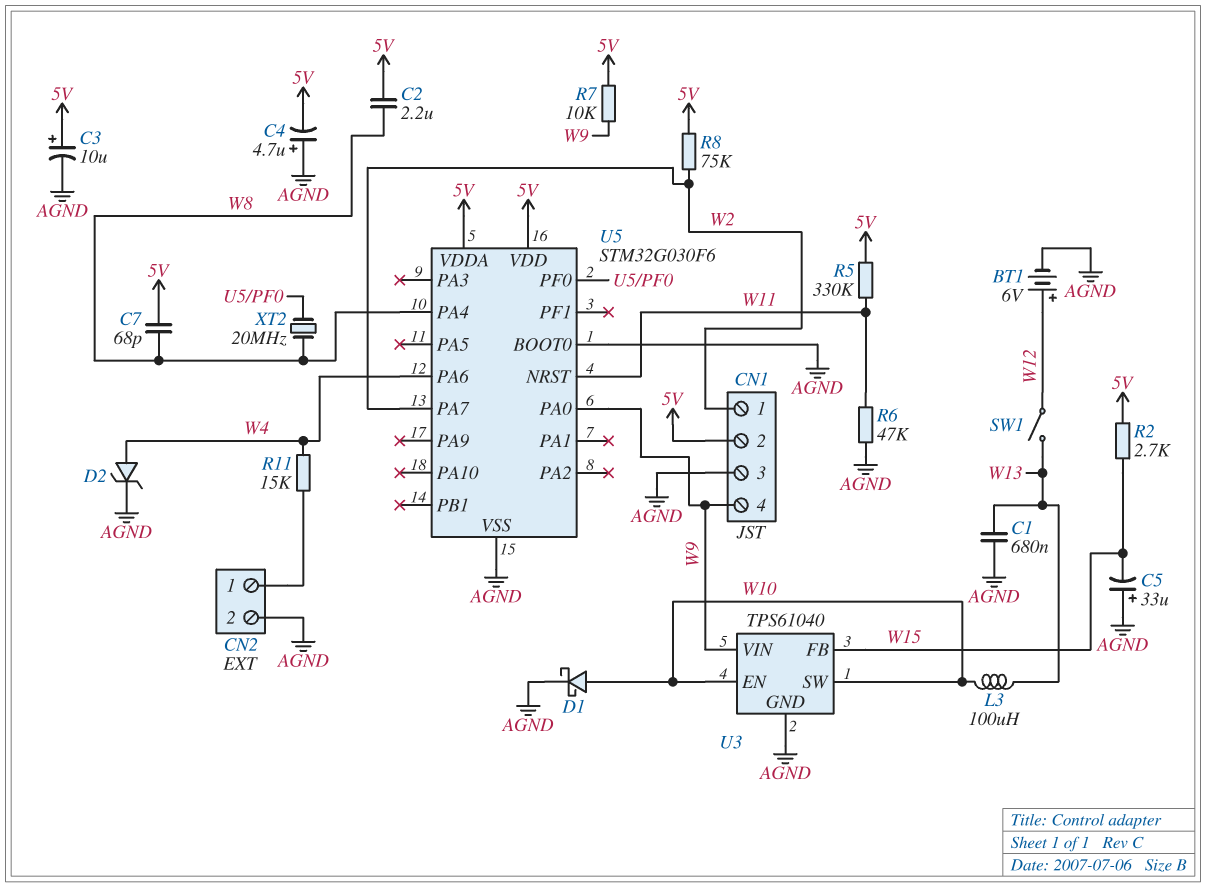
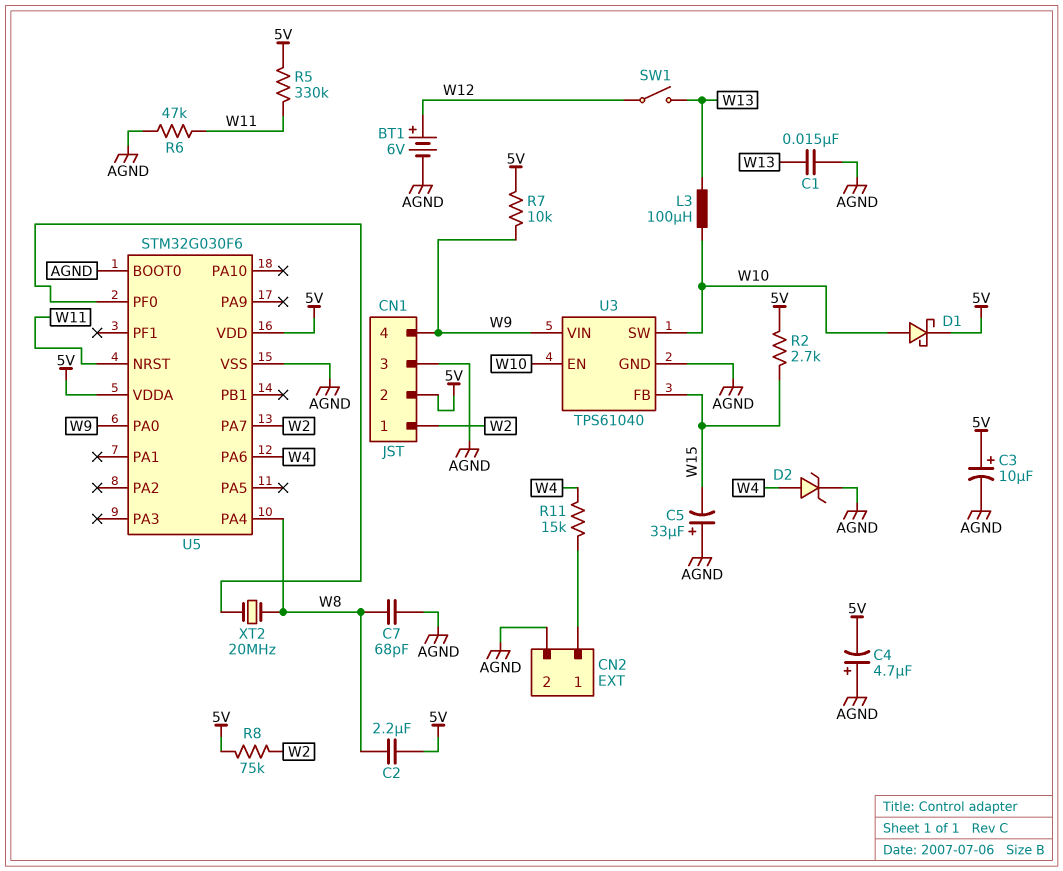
C1: 680nF (AGND, W13) -> 15nF (AGND, W13)
C7: 68pF (5V, W8) -> 68pF (AGND, W8)
D1: schottky (A W10, K AGND) -> schottky (A W10, K 5V)

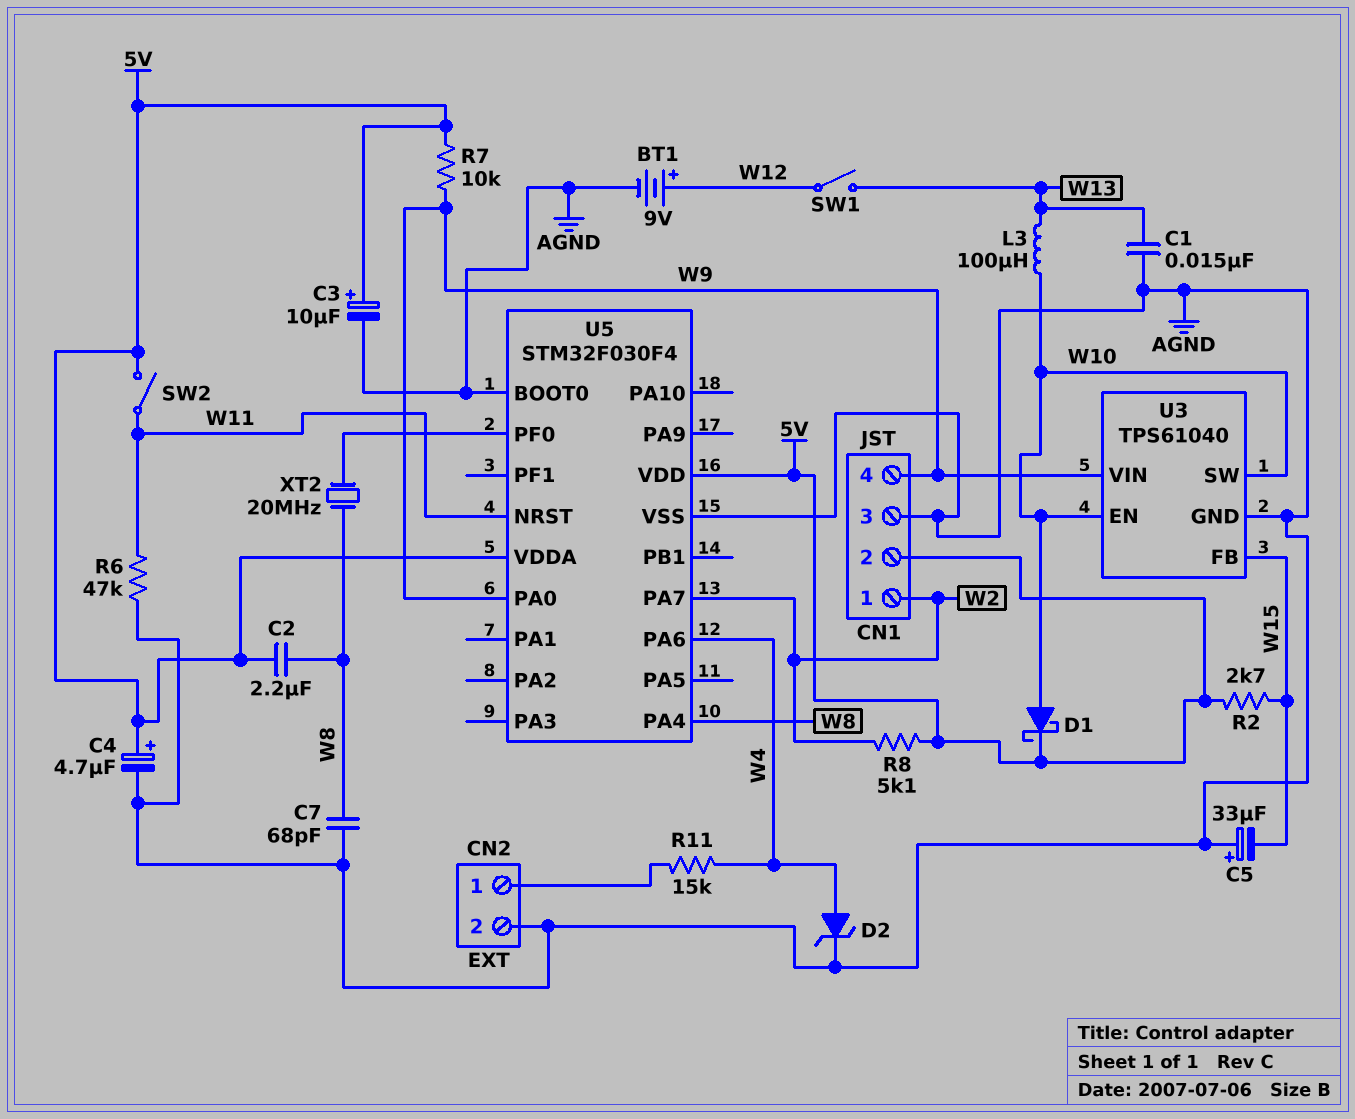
BT1: 6V (plus W12, minus AGND) -> 9V (plus W12, minus AGND)
C4: 4.7uF (plus AGND, minus 5V) -> 4.7uF (plus 5V, minus AGND)
R5: 330k (5V, W11) -> none
R8: 75k (5V, W2) -> 5.1k (5V, W2)
SW2: none -> switch (5V, W11)
U5: STM32G030F6 -> STM32F030F4

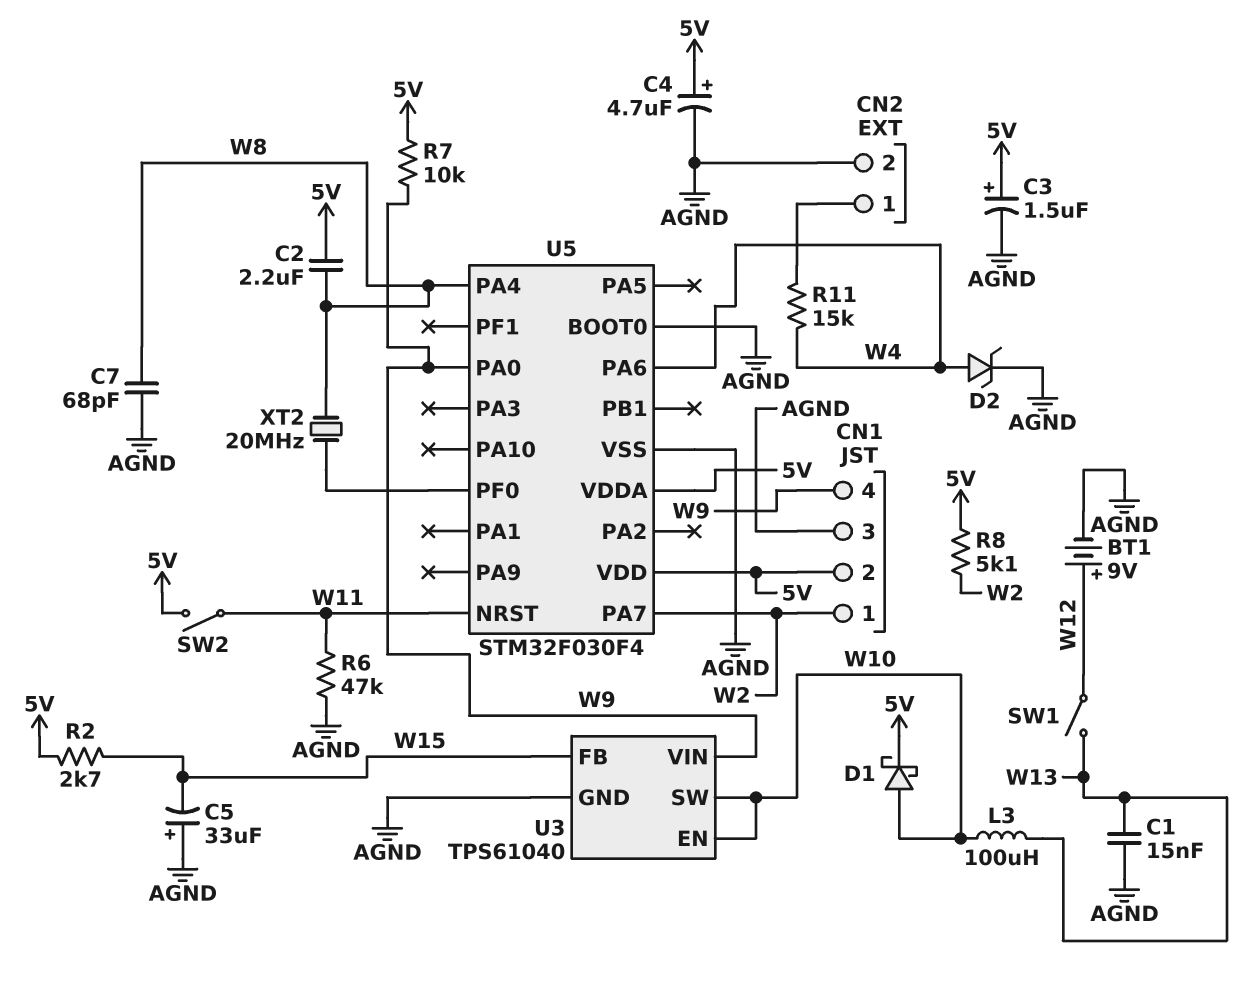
C3: 10uF (plus 5V, minus AGND) -> 1.5uF (plus 5V, minus AGND)

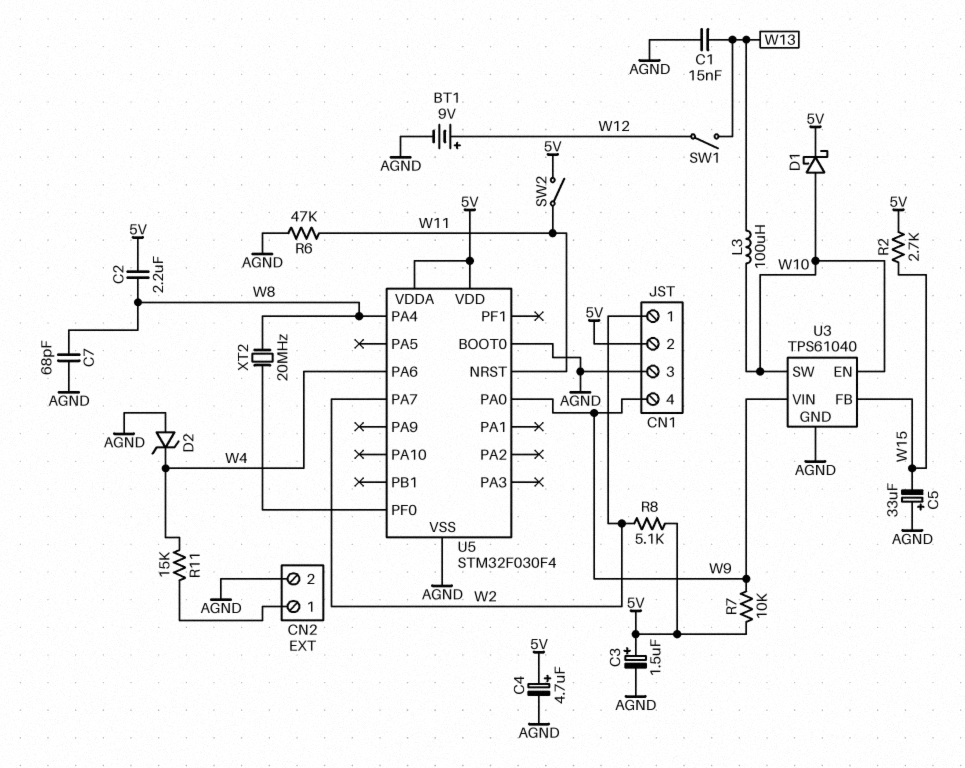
D2: zener (A W4, K AGND) -> zener (A AGND, K W4)

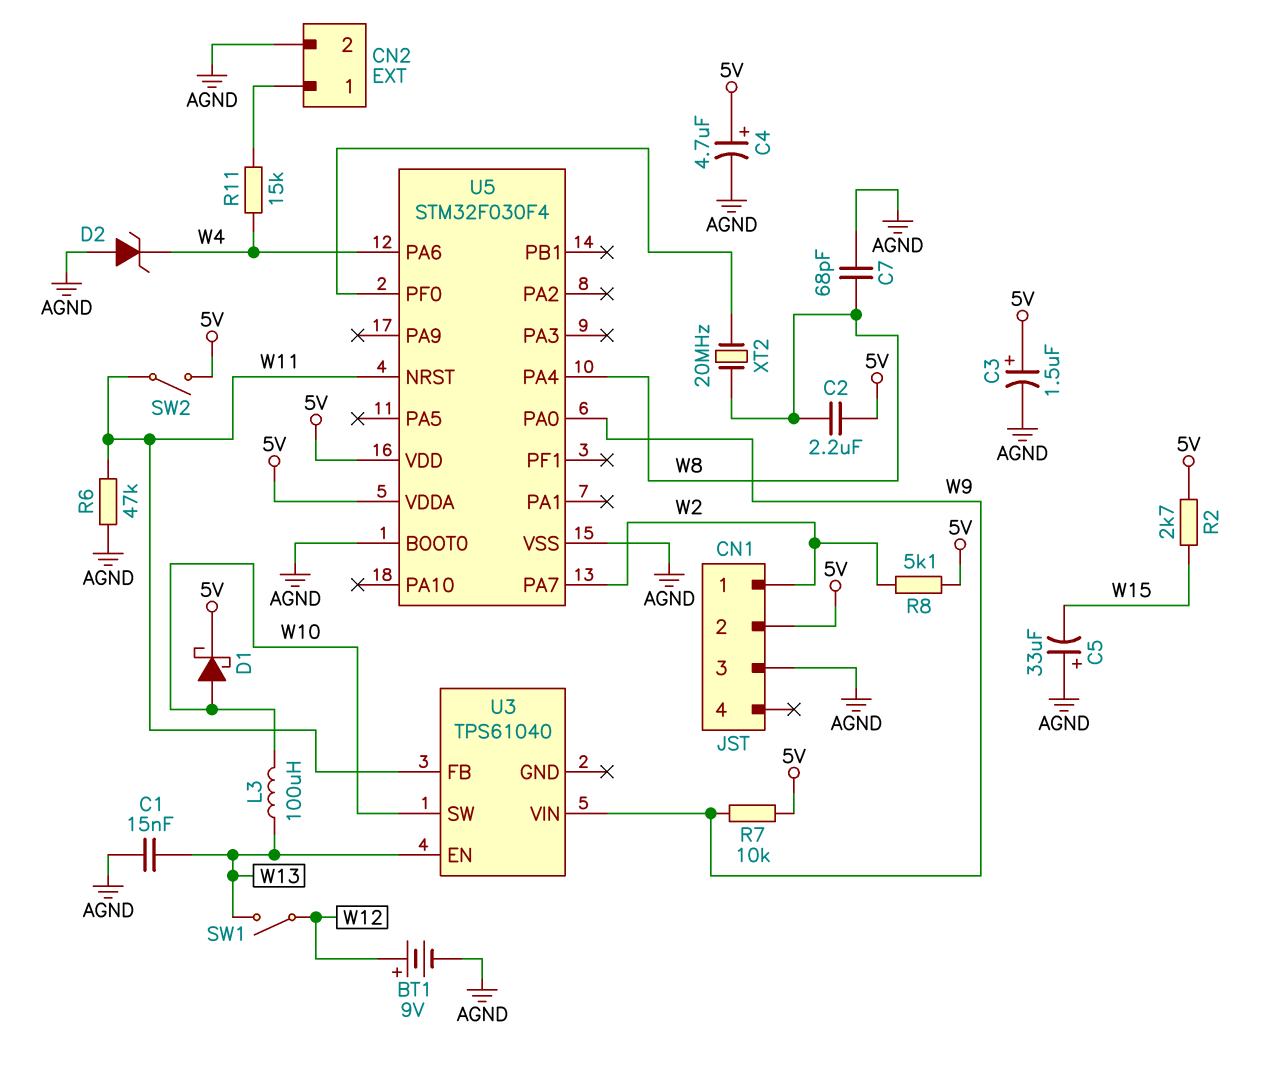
CN1 pin 4: W9 -> none
U3 pin EN: W10 -> W13
U3 pin FB: W15 -> W11
U3 pin GND: AGND -> none

